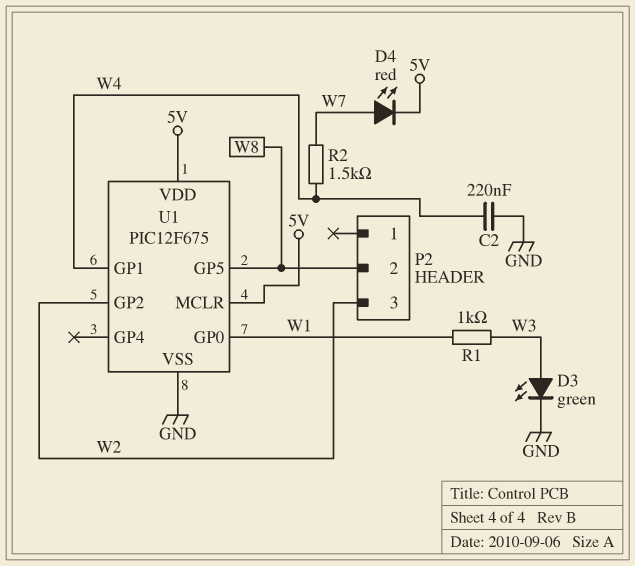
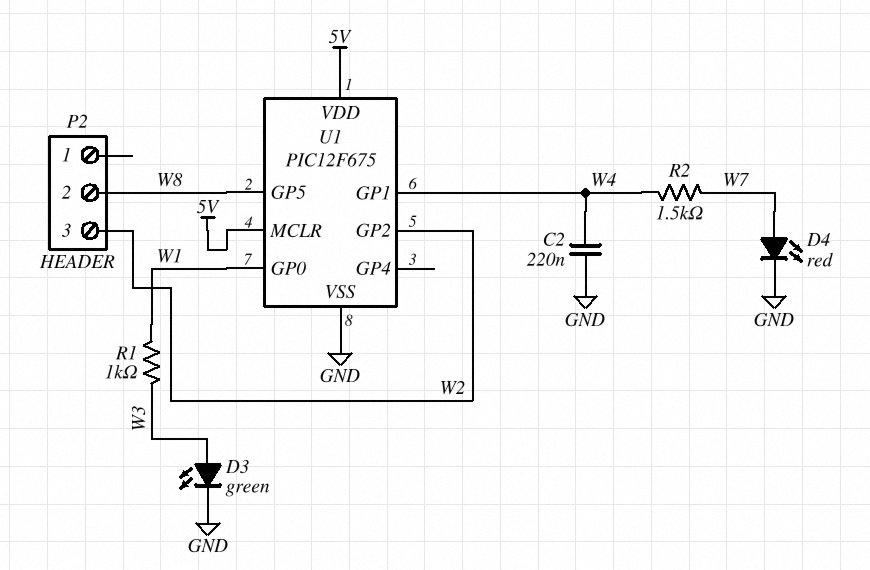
D4: LED red (A W7, K 5V) -> LED red (A W7, K GND)

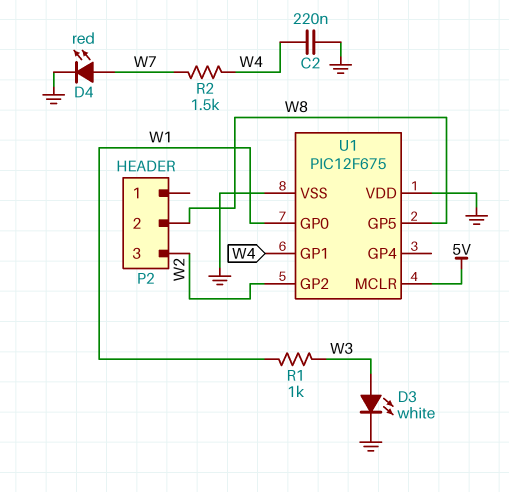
D3: LED green (A W3, K GND) -> LED white (A W3, K GND)
U1 pin VDD: 5V -> GND

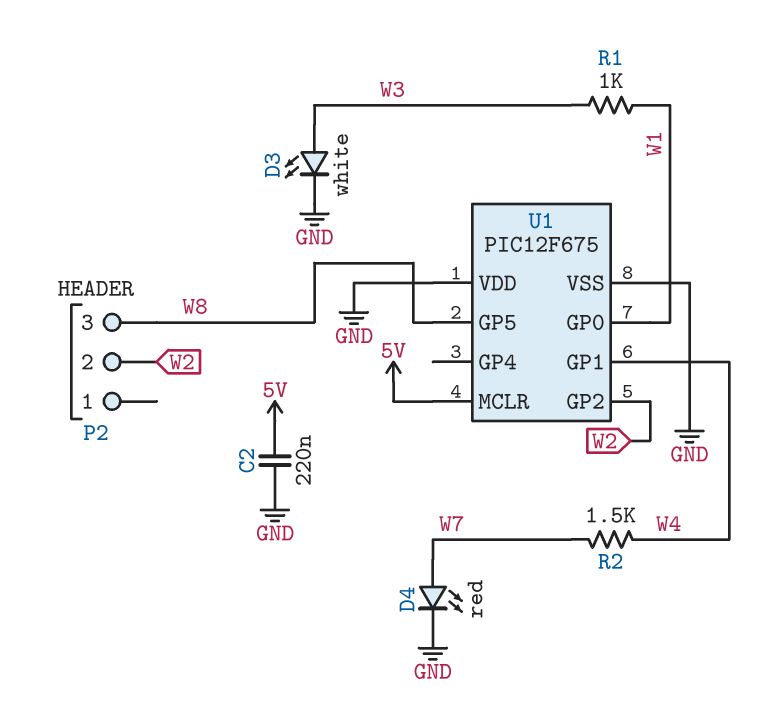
C2: 220nF (GND, W4) -> 220nF (5V, GND)
P2 pin 2: W8 -> W2
P2 pin 3: W2 -> W8

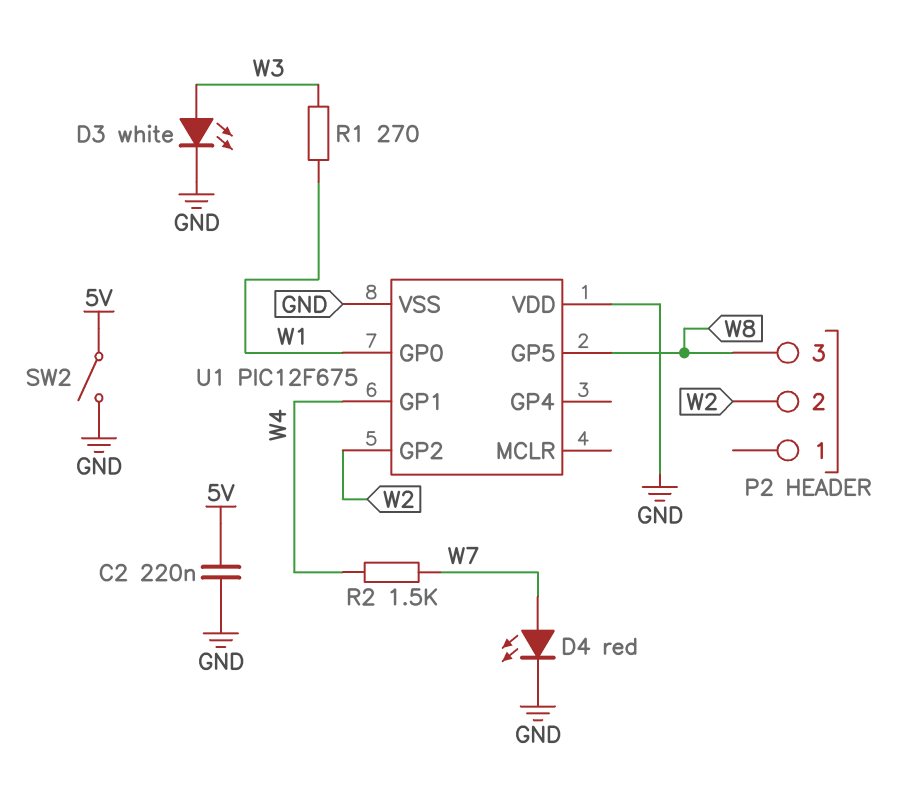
R1: 1k (W1, W3) -> 270 (W1, W3)
SW2: none -> switch (5V, GND)
U1 pin MCLR: 5V -> none

